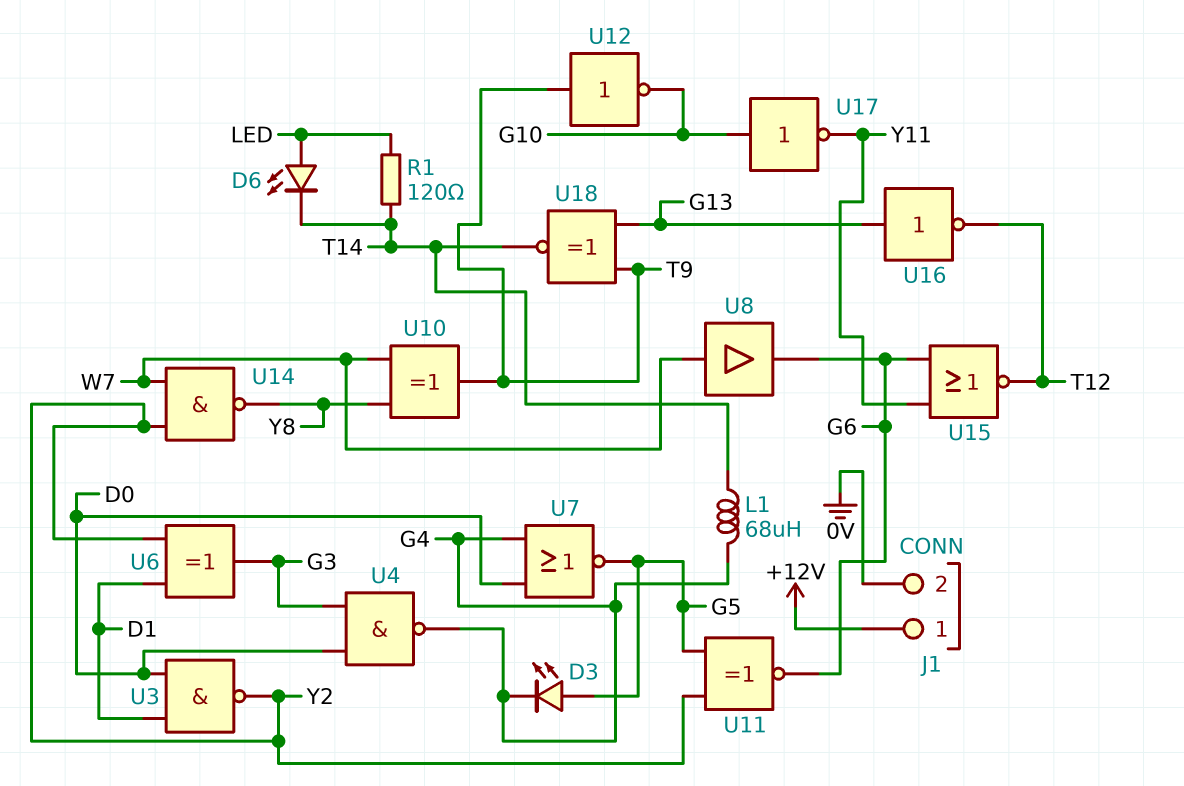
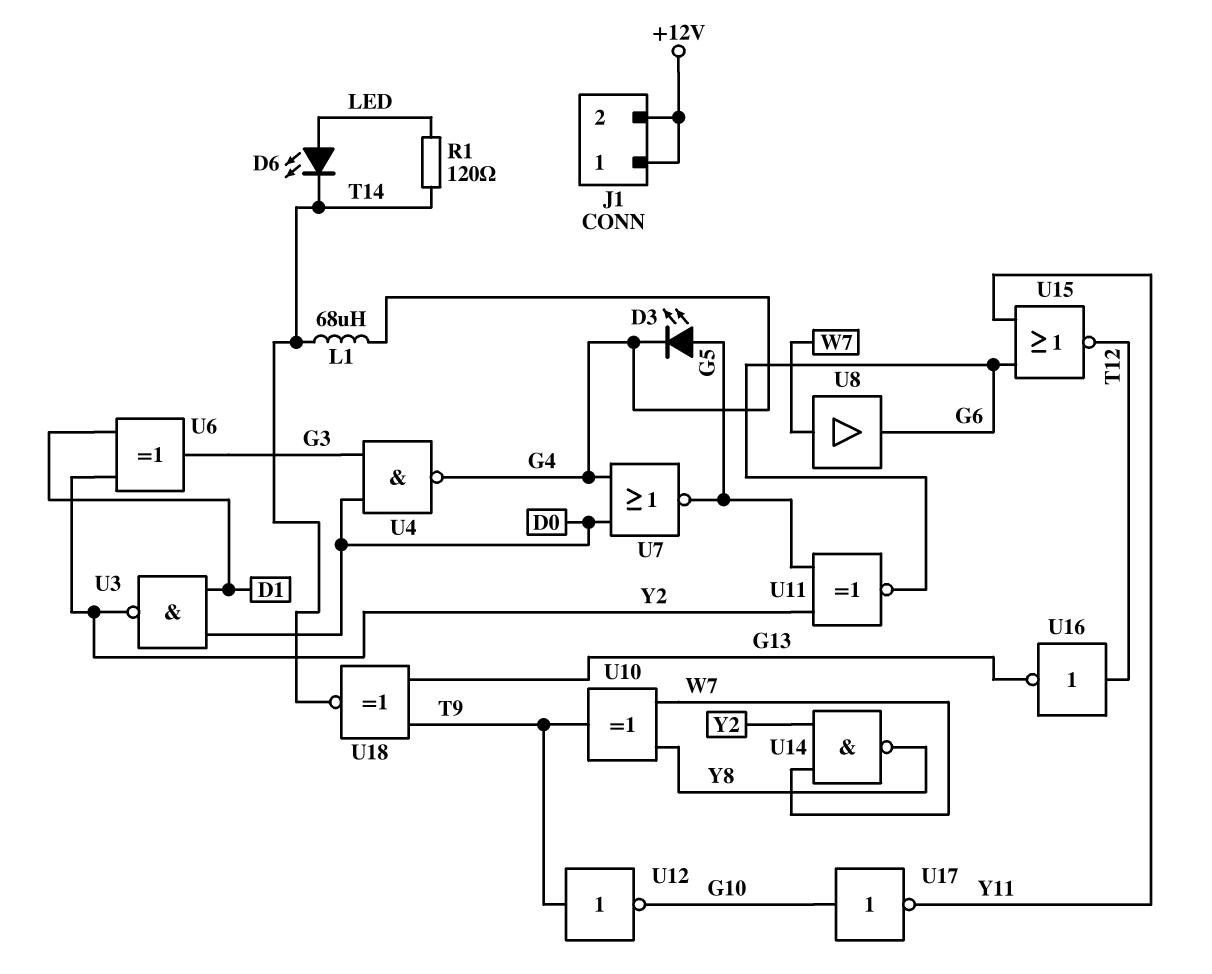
J1 pin 2: 0V -> +12V
U16: NOT (in G13, out T12) -> NOT (in T12, out G13)

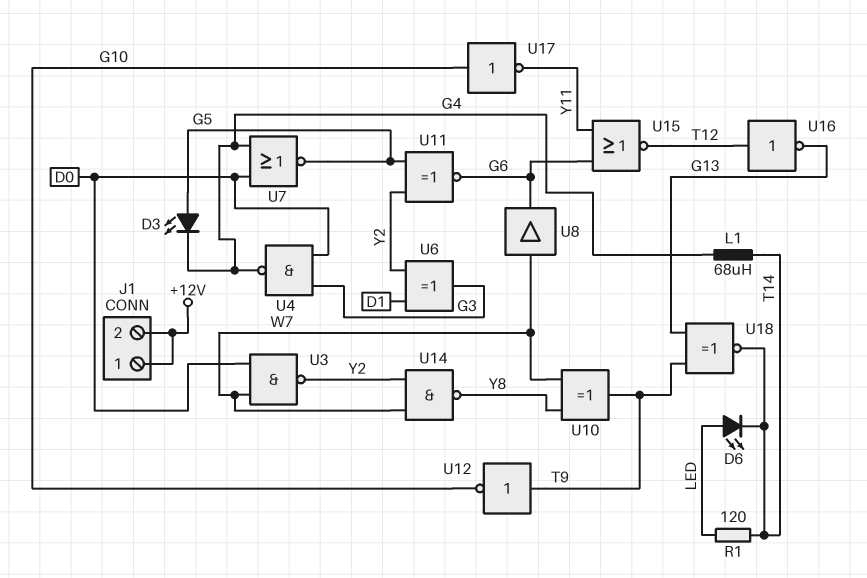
U3: NAND (in D0, in D1, out Y2) -> NAND (in D0, in W7, out Y2)

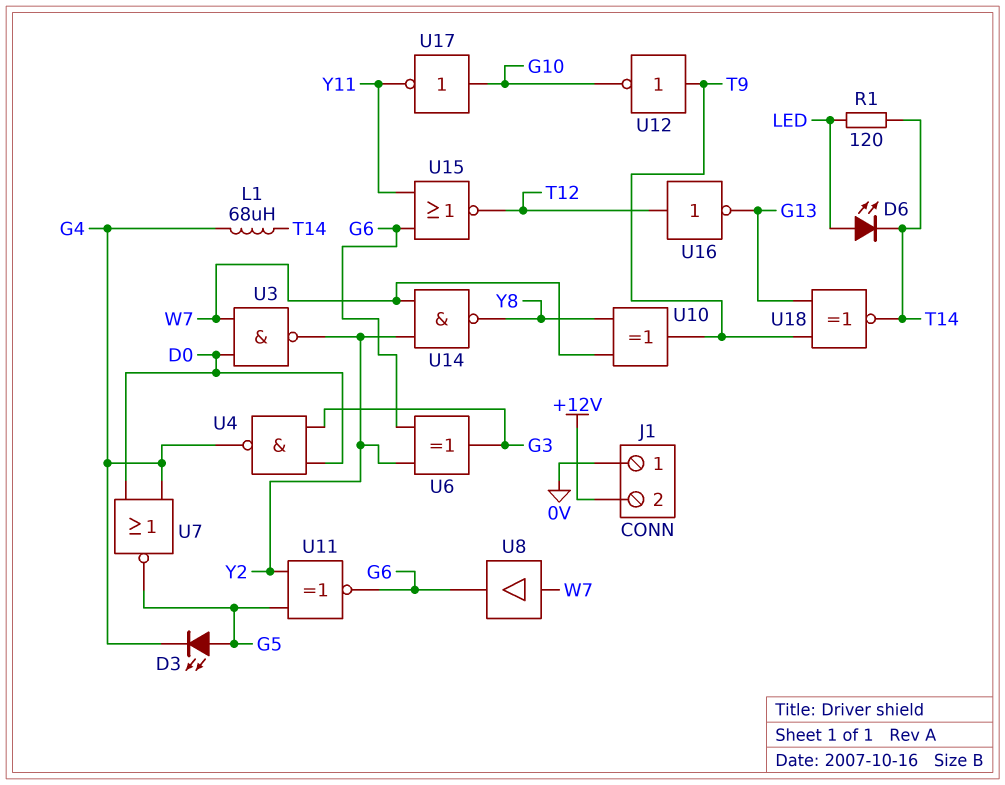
J1 pin 1: +12V -> 0V
U6: XOR (in D1, in Y2, out G3) -> XOR (in G6, in Y2, out G3)

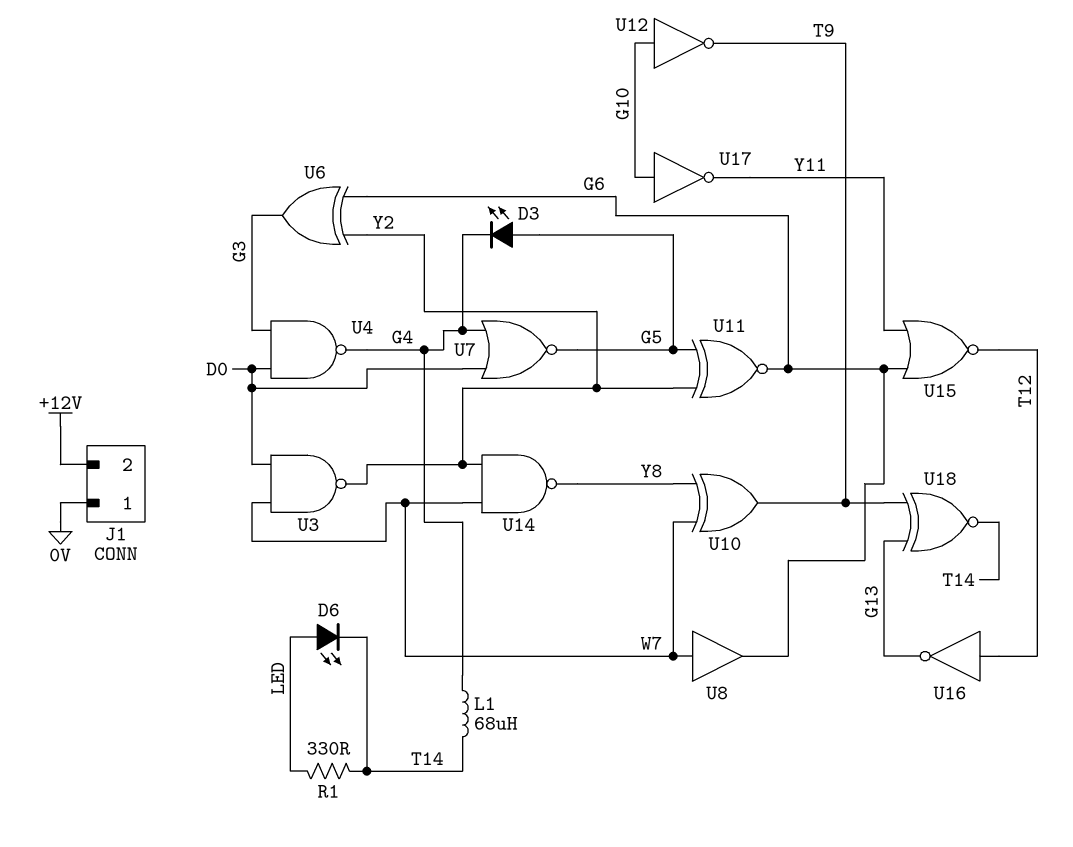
R1: 120 (LED, T14) -> 330 (LED, T14)
U12: NOT (in T9, out G10) -> NOT (in G10, out T9)

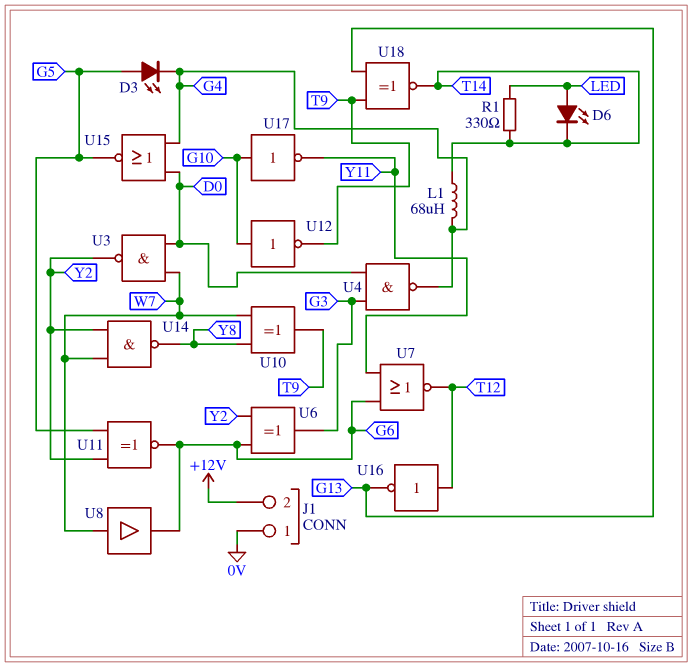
U7: NOR (in D0, in G4, out G5) -> NOR (in G6, in Y11, out T12)
U15: NOR (in G6, in Y11, out T12) -> NOR (in D0, in G4, out G5)

